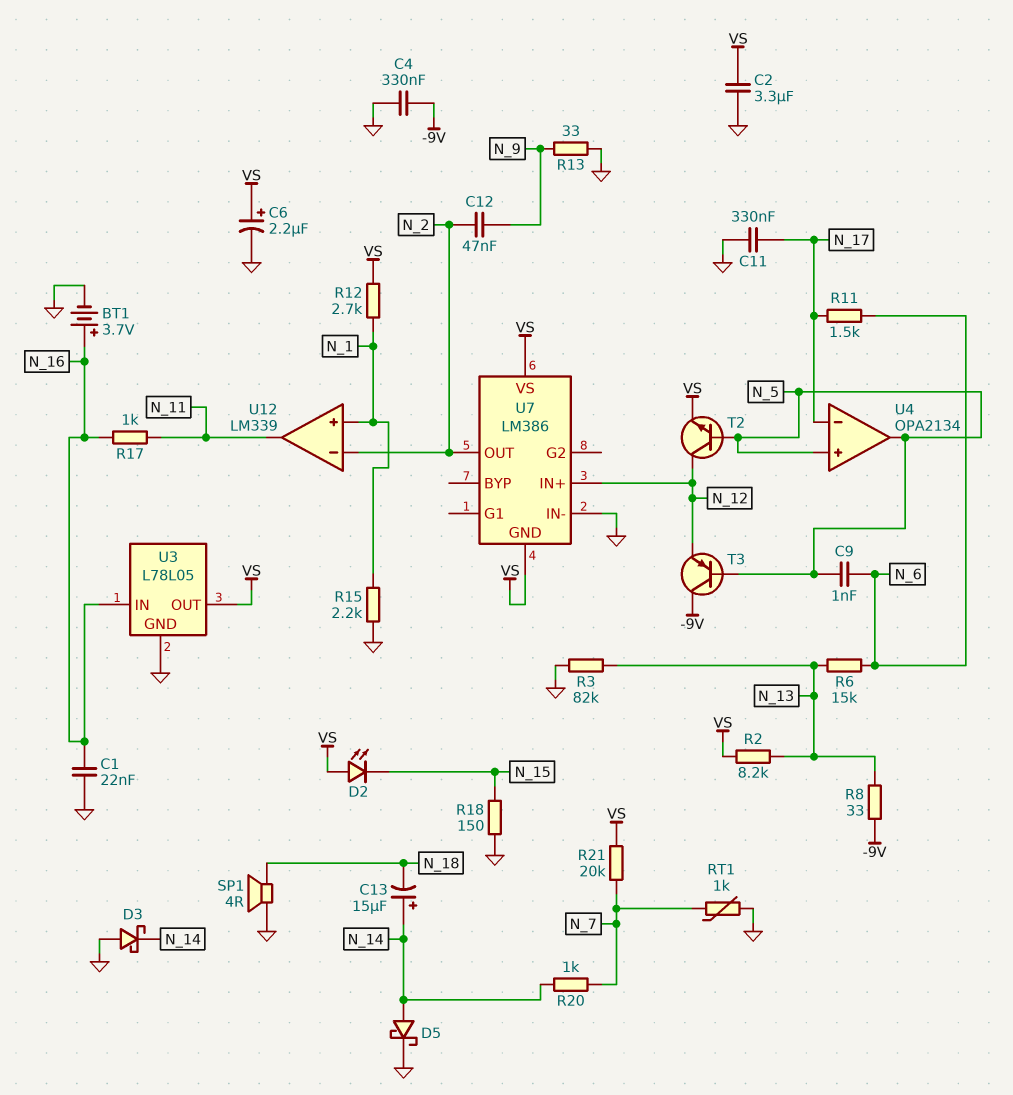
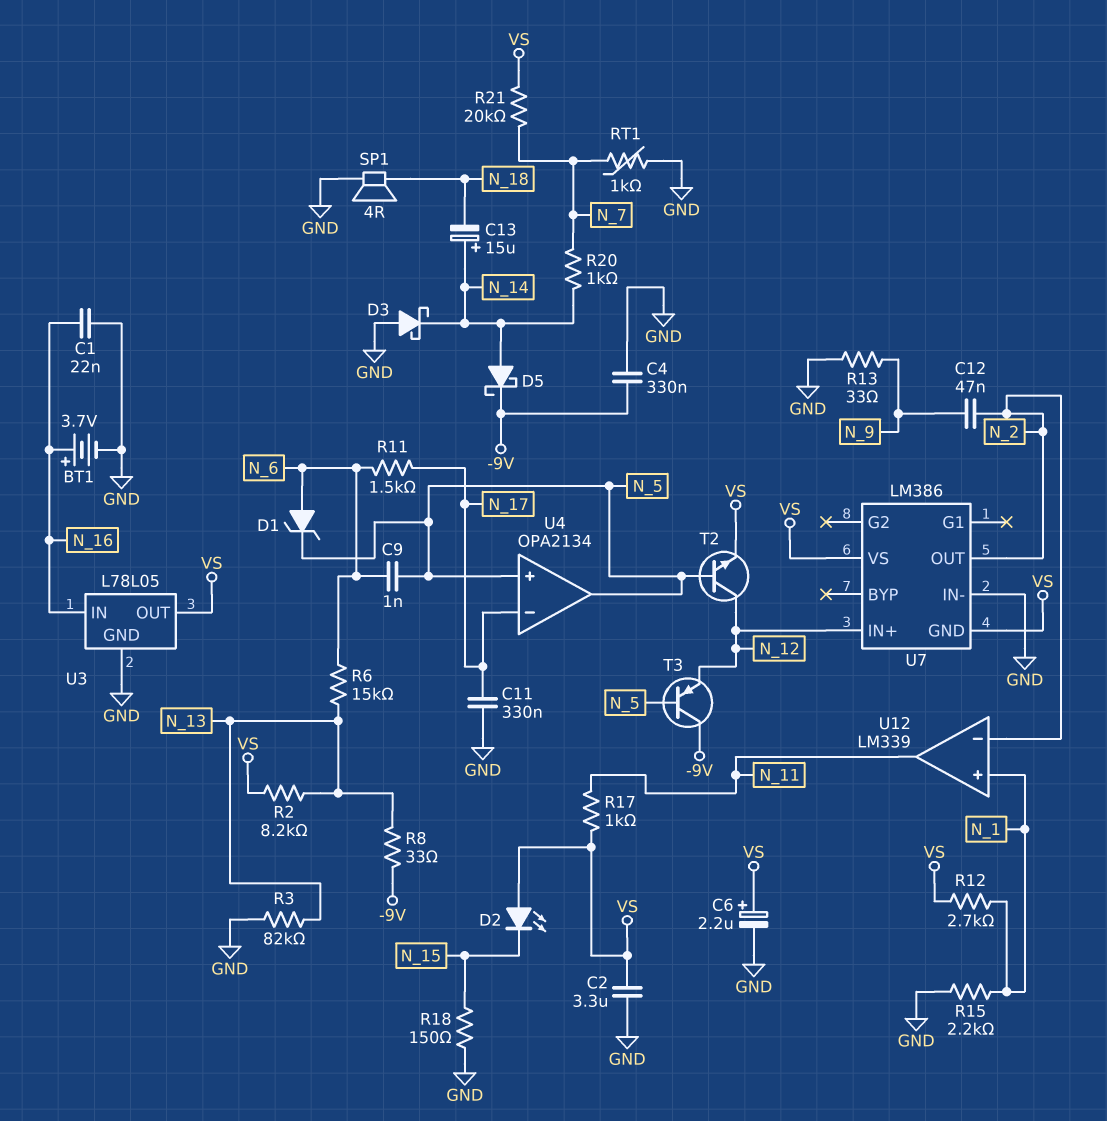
D1: none -> zener (A N_6, K N_5)
D5: schottky (A N_14, K GND) -> schottky (A N_14, K -9V)
R17: 1k (N_11, N_16) -> 1k (N_11, VS)

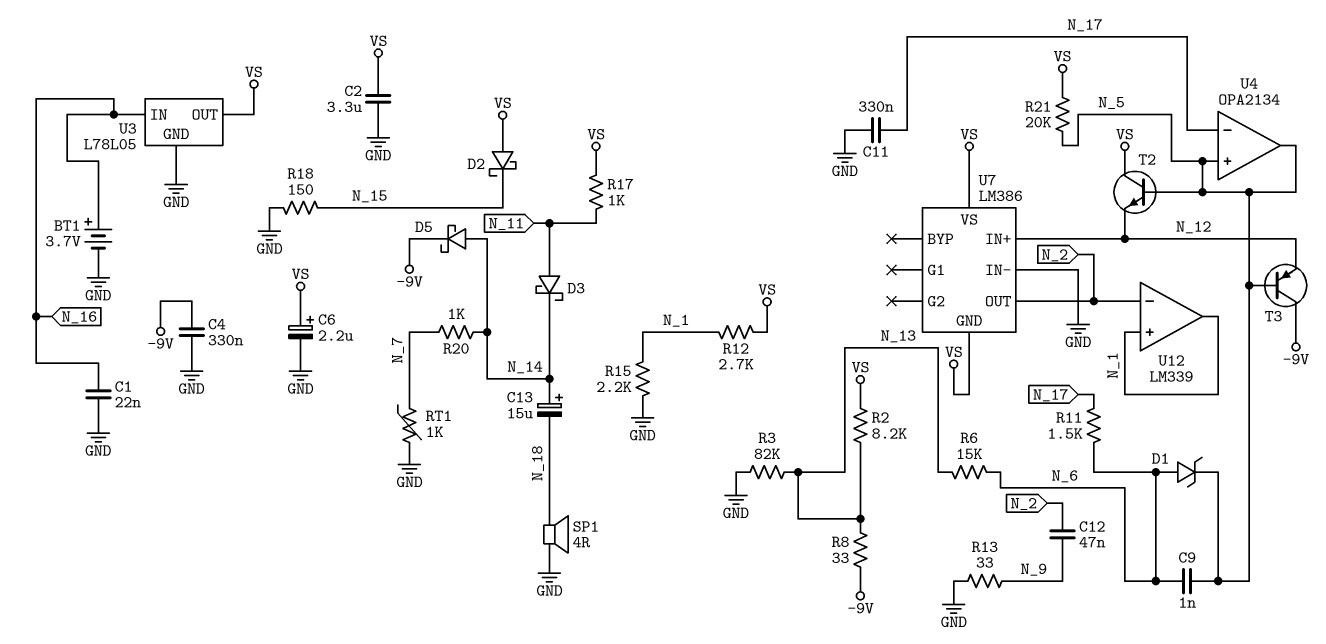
D2: LED (A VS, K N_15) -> schottky (A VS, K N_15)
D3: schottky (A GND, K N_14) -> schottky (A N_11, K N_14)
R21: 20k (N_7, VS) -> 20k (N_5, VS)
T2: NPN (B N_5, C N_12, E VS) -> NPN (B N_5, C VS, E N_12)
U12 pin out: N_11 -> N_1

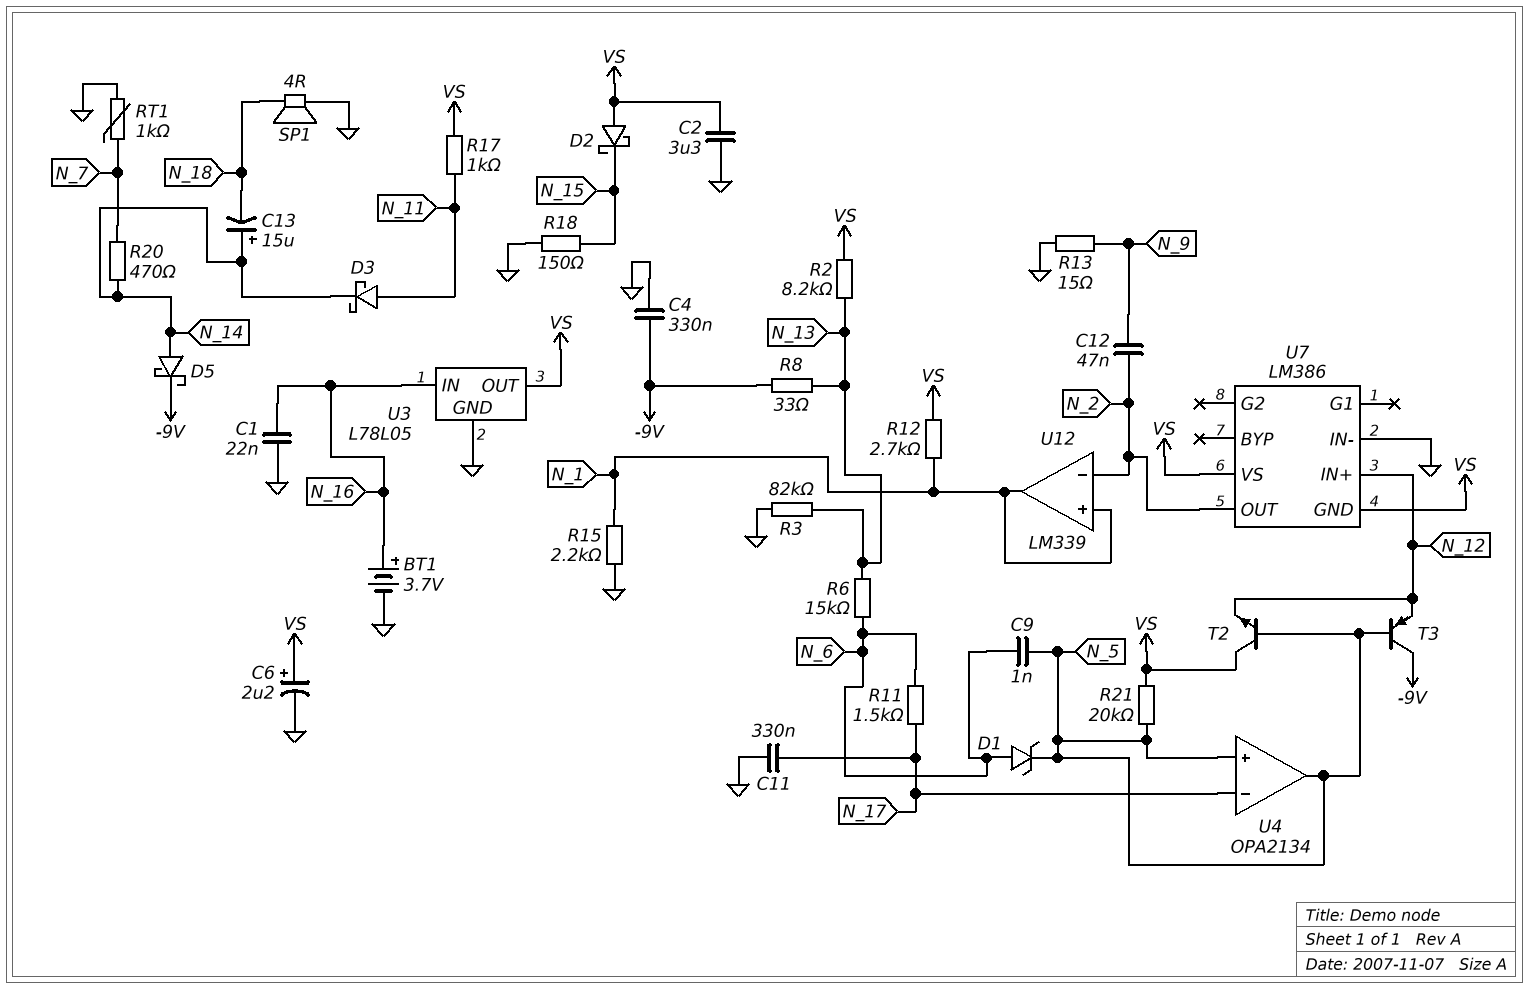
R13: 33 (GND, N_9) -> 15 (GND, N_9)
R20: 1k (N_7, N_14) -> 470 (N_7, N_14)

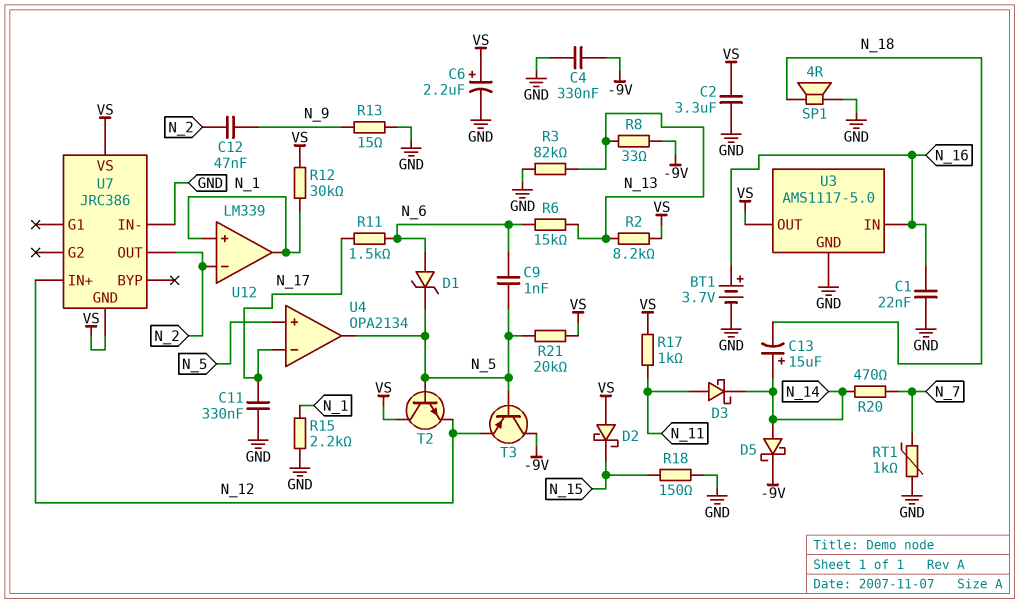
R12: 2.7k (N_1, VS) -> 30k (N_1, VS)
U3: L78L05 -> AMS1117-5.0
U7: LM386 -> JRC386

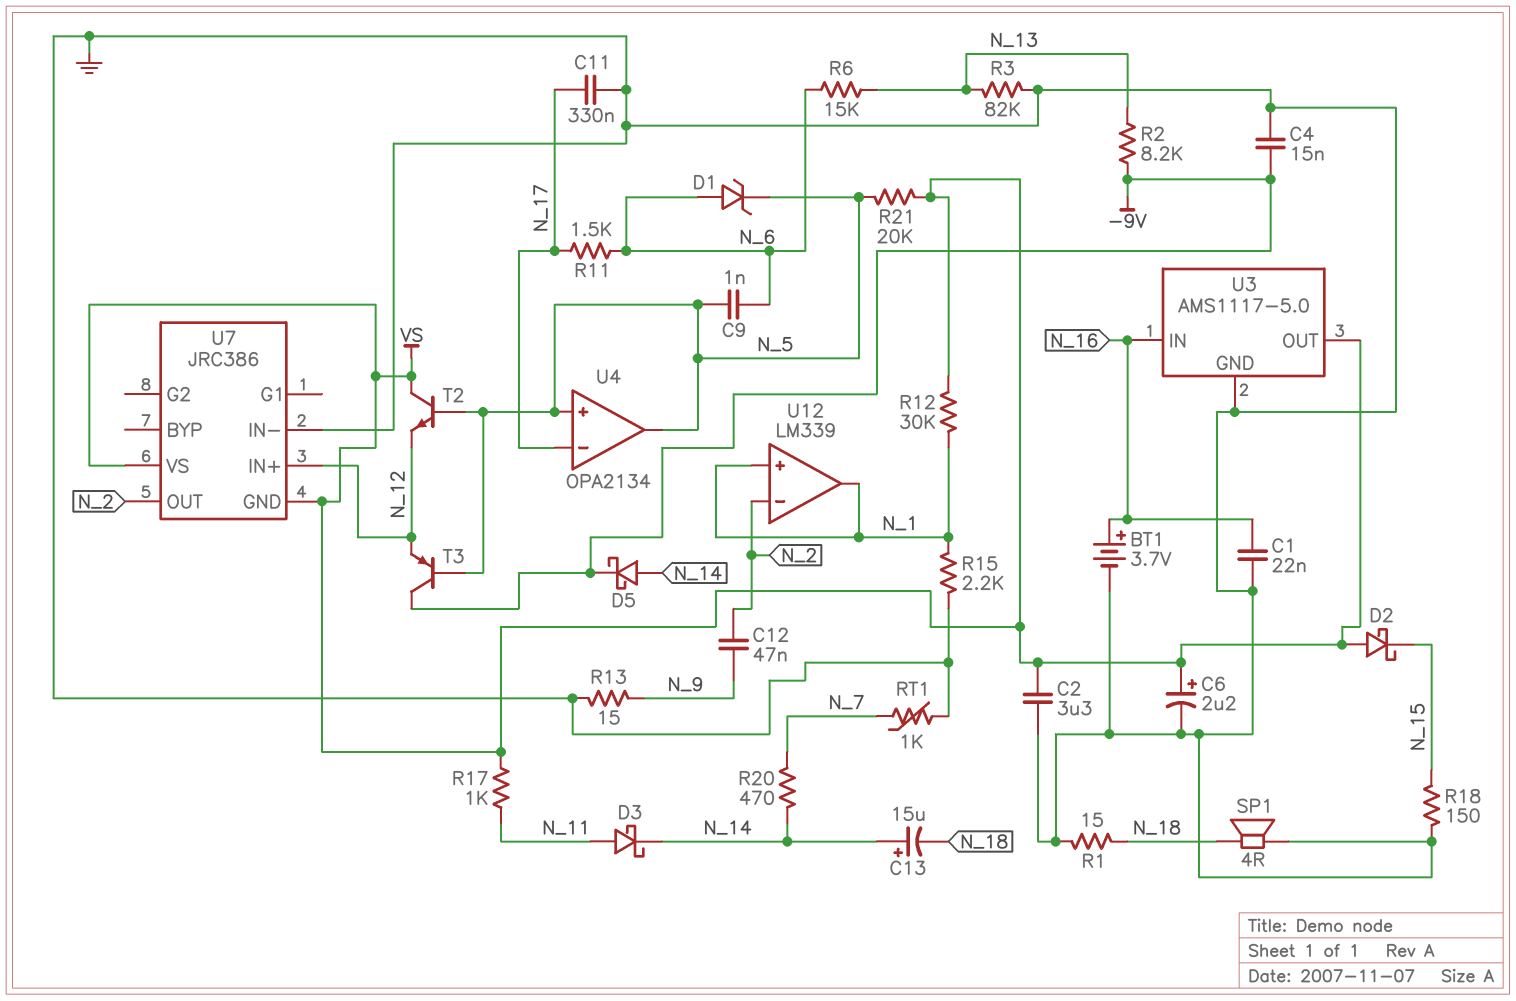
C4: 330nF (-9V, GND) -> 15nF (-9V, GND)
R1: none -> 15 (GND, N_18)
R2: 8.2k (N_13, VS) -> 8.2k (-9V, N_13)
R8: 33 (-9V, N_13) -> none

